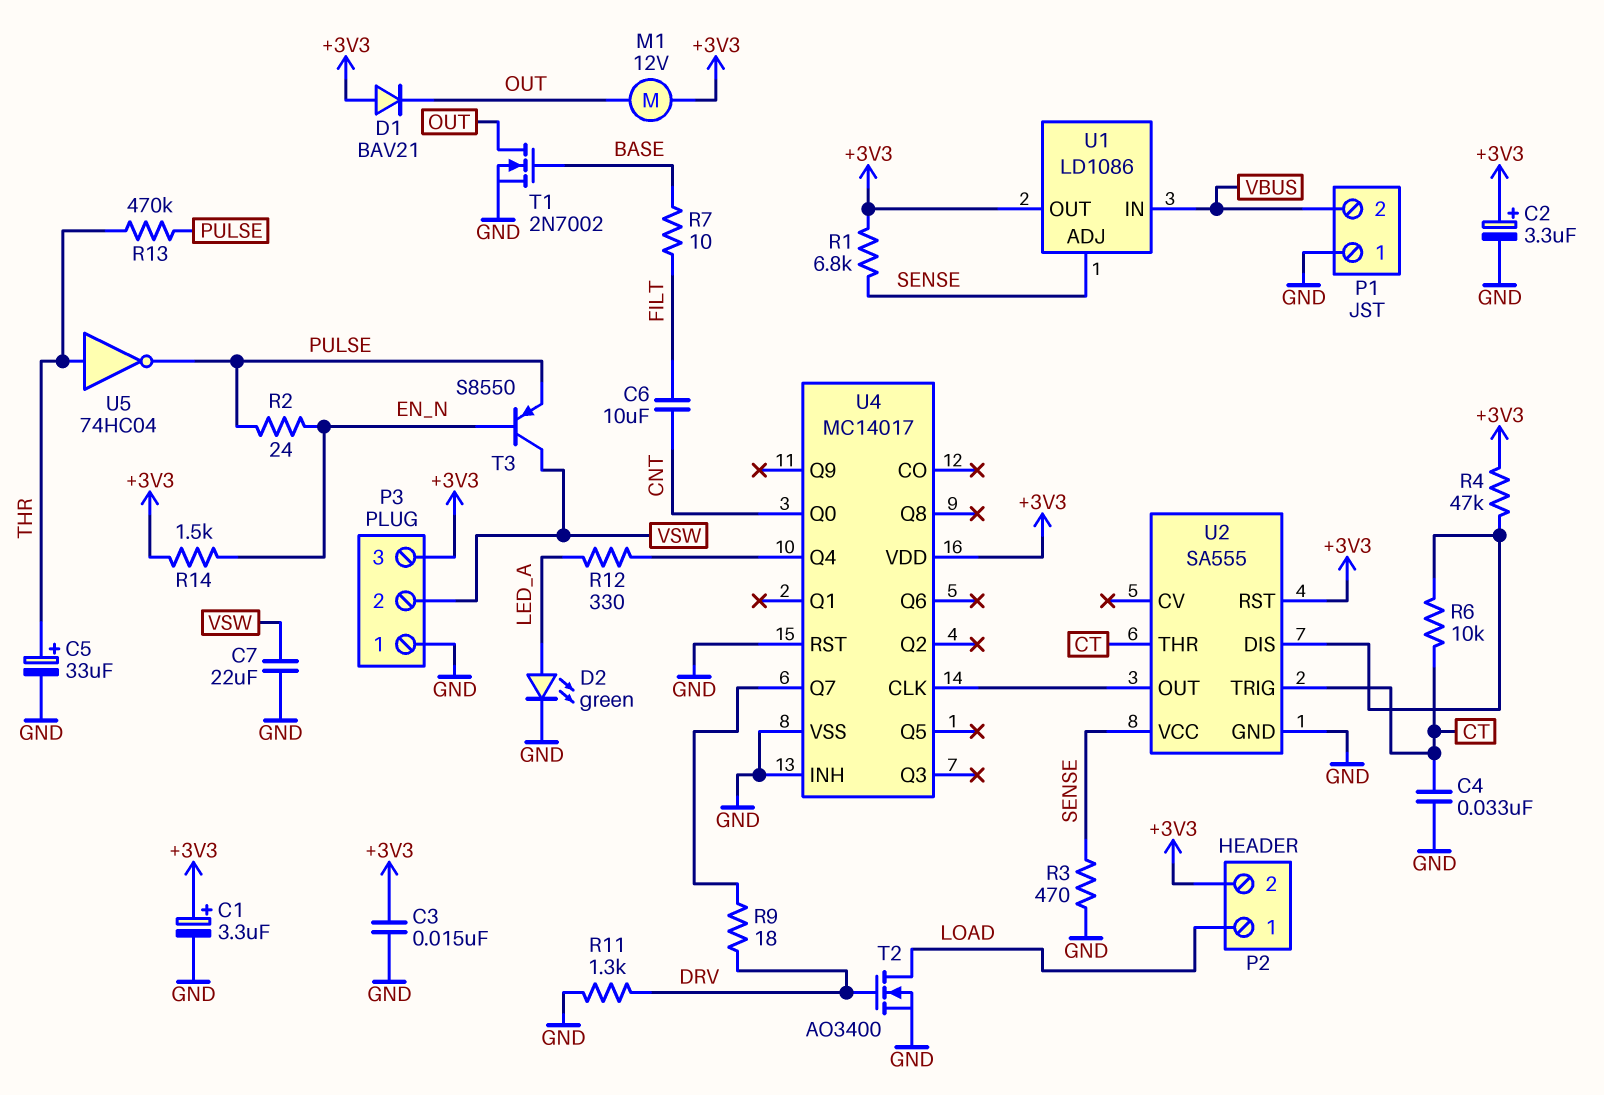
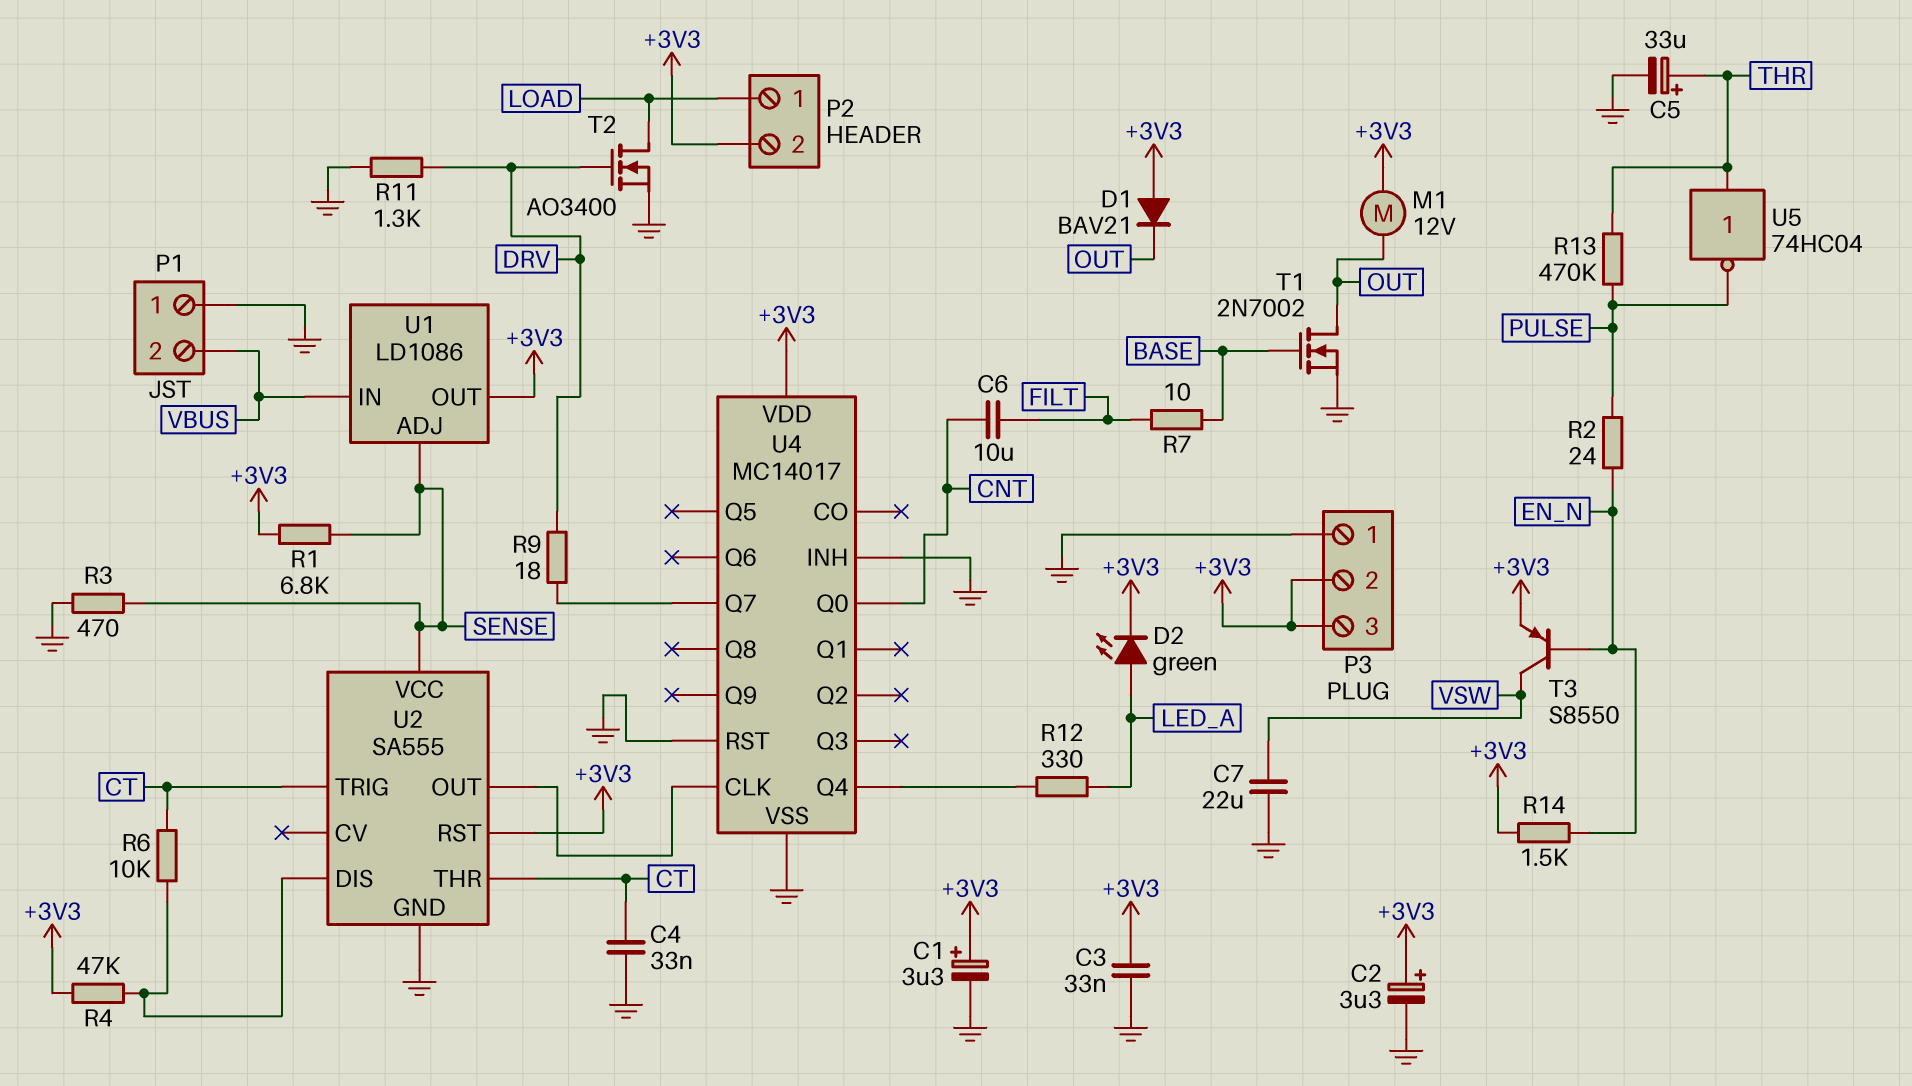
C3: 15nF (+3V3, GND) -> 33nF (+3V3, GND)
D2: LED green (A LED_A, K GND) -> LED green (A LED_A, K +3V3)
P3 pin 2: VSW -> +3V3
T3: PNP S8550 (B EN_N, C VSW, E PULSE) -> PNP S8550 (B EN_N, C VSW, E +3V3)

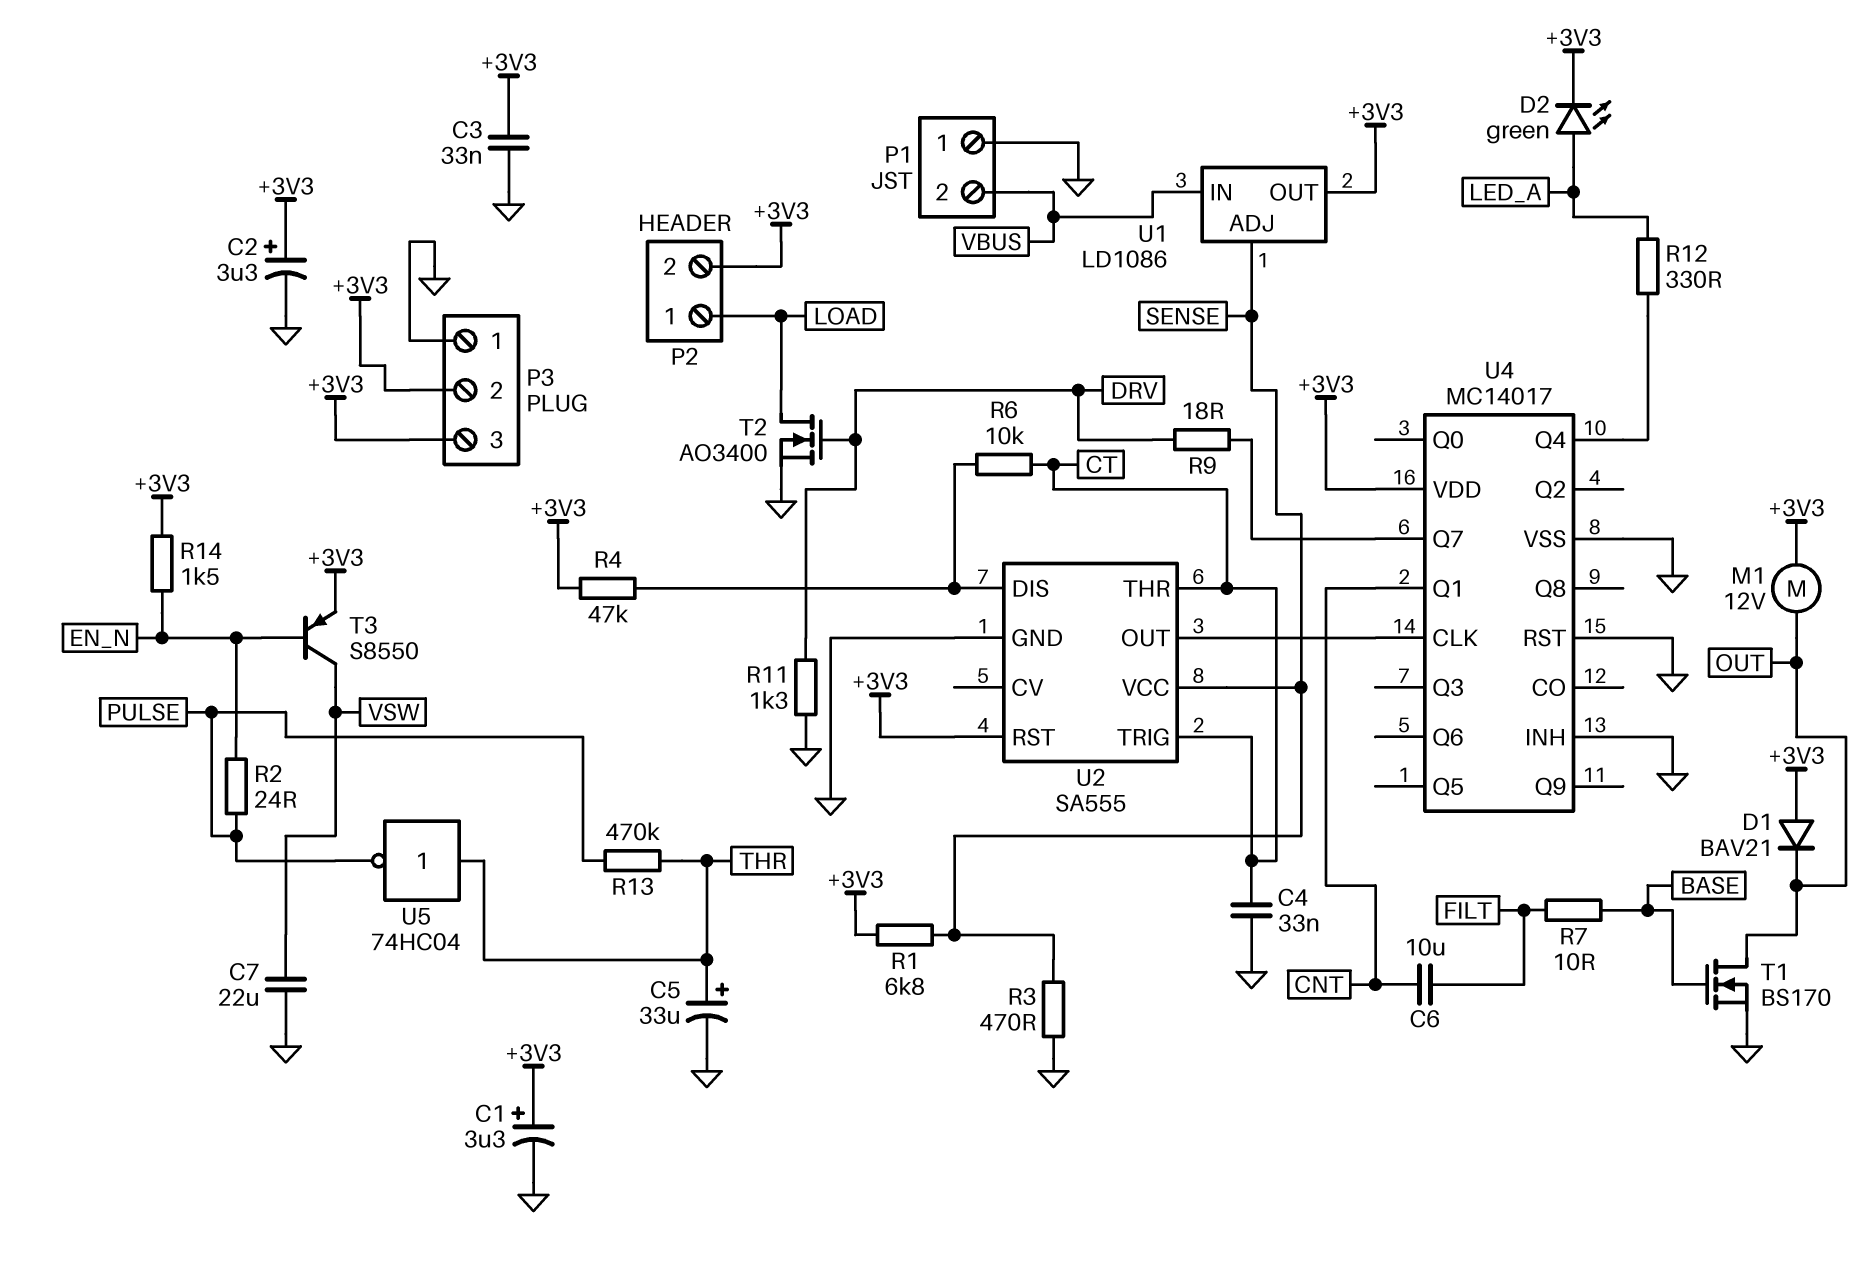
T1: NMOS 2N7002 (G BASE, D OUT, S GND) -> NMOS BS170 (G BASE, D OUT, S GND)
U4 pin Q0: CNT -> none
U4 pin Q1: none -> CNT

